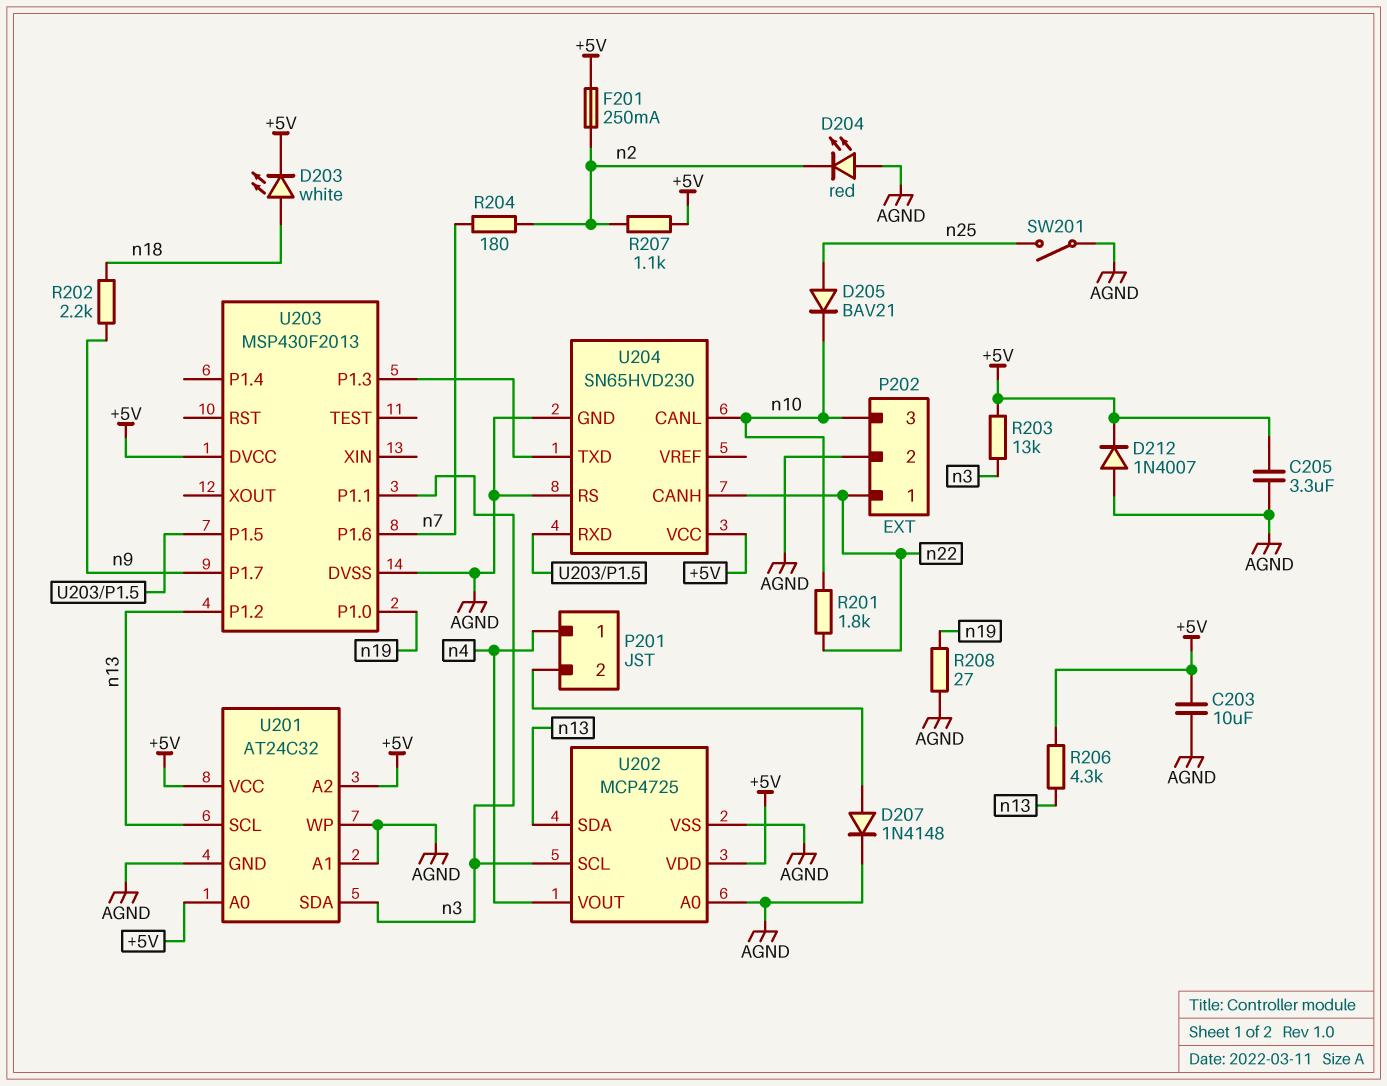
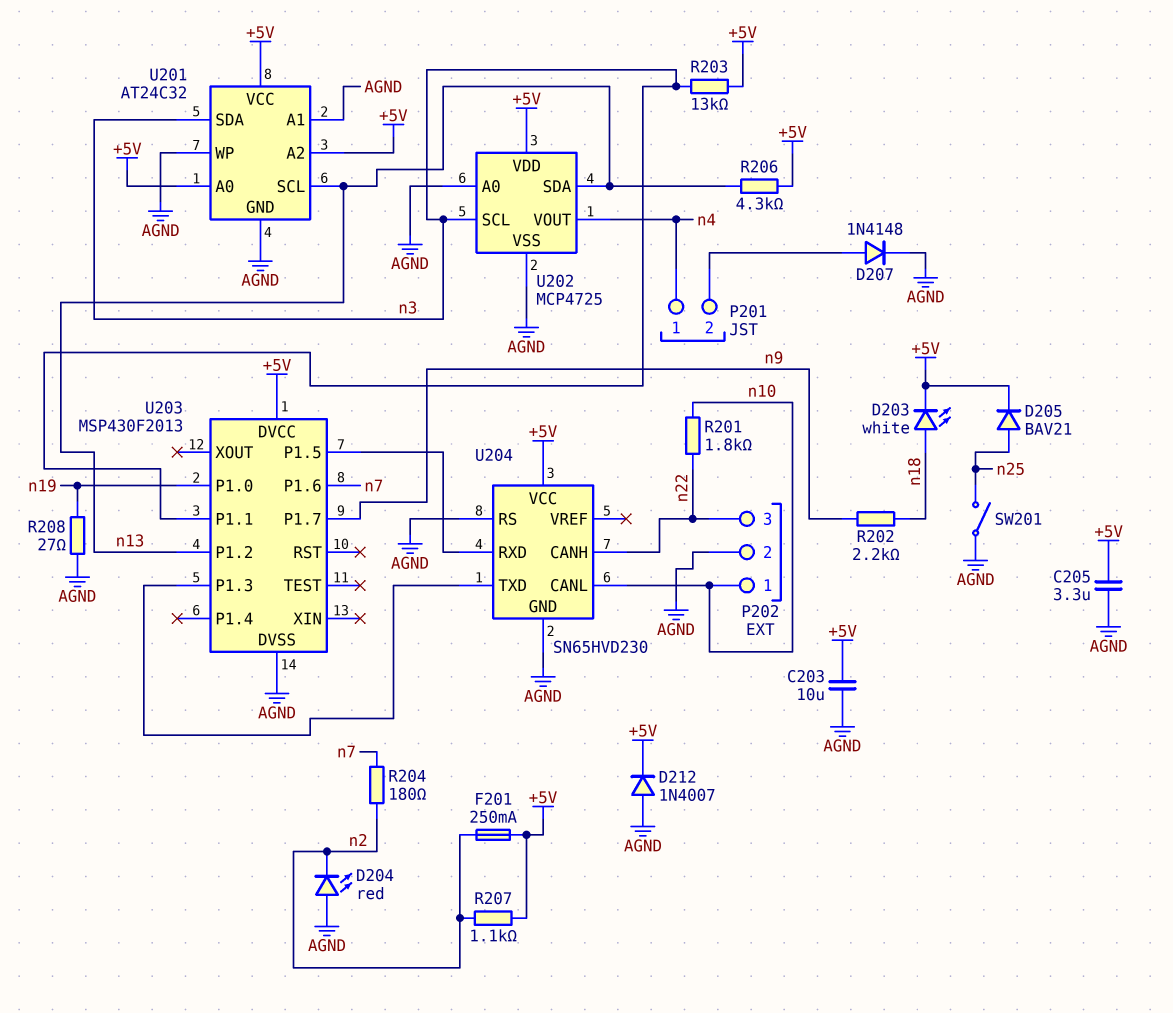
D205: diode BAV21 (A n25, K n10) -> diode BAV21 (A n25, K +5V)
P202 pin 1: n22 -> n10
P202 pin 3: n10 -> n22

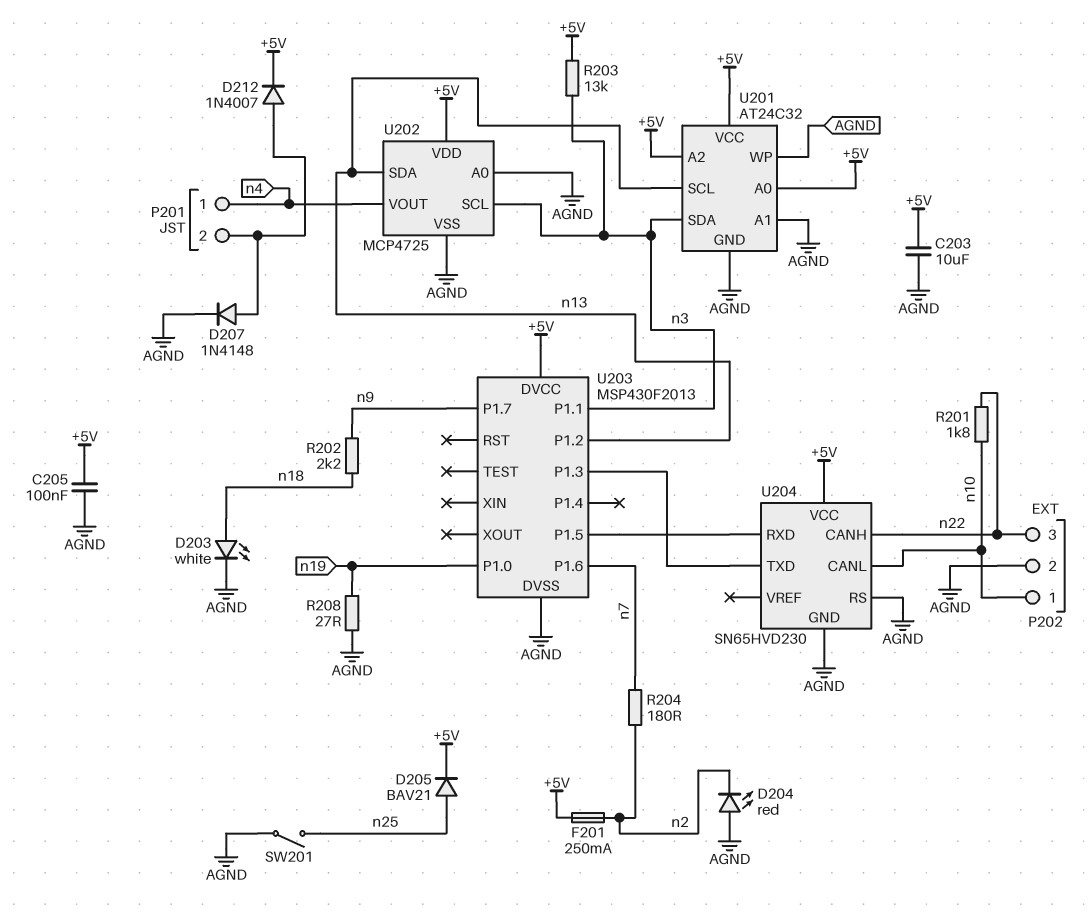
C205: 3.3uF (+5V, AGND) -> 100nF (+5V, AGND)
D203: LED white (A n18, K +5V) -> LED white (A n18, K AGND)
D212: diode 1N4007 (A AGND, K +5V) -> diode 1N4007 (A P201/2, K +5V)
R206: 4.3k (+5V, n13) -> none
R207: 1.1k (+5V, n2) -> none

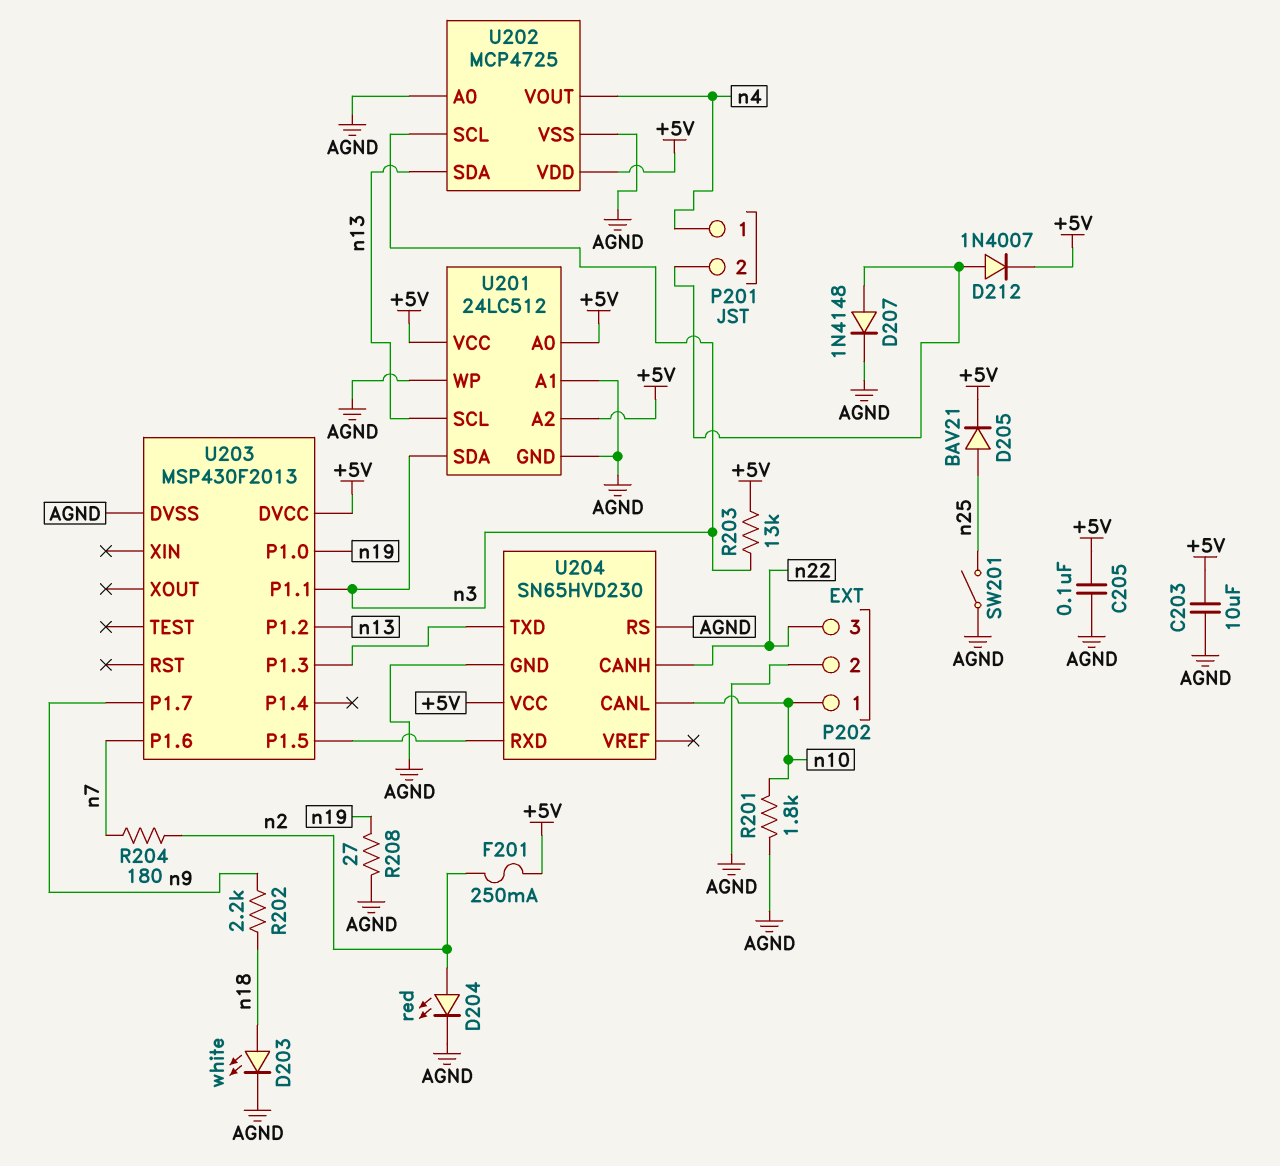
D204: LED red (A AGND, K n2) -> LED red (A n2, K AGND)
R201: 1.8k (n10, n22) -> 1.8k (AGND, n10)
U201: AT24C32 -> 24LC512

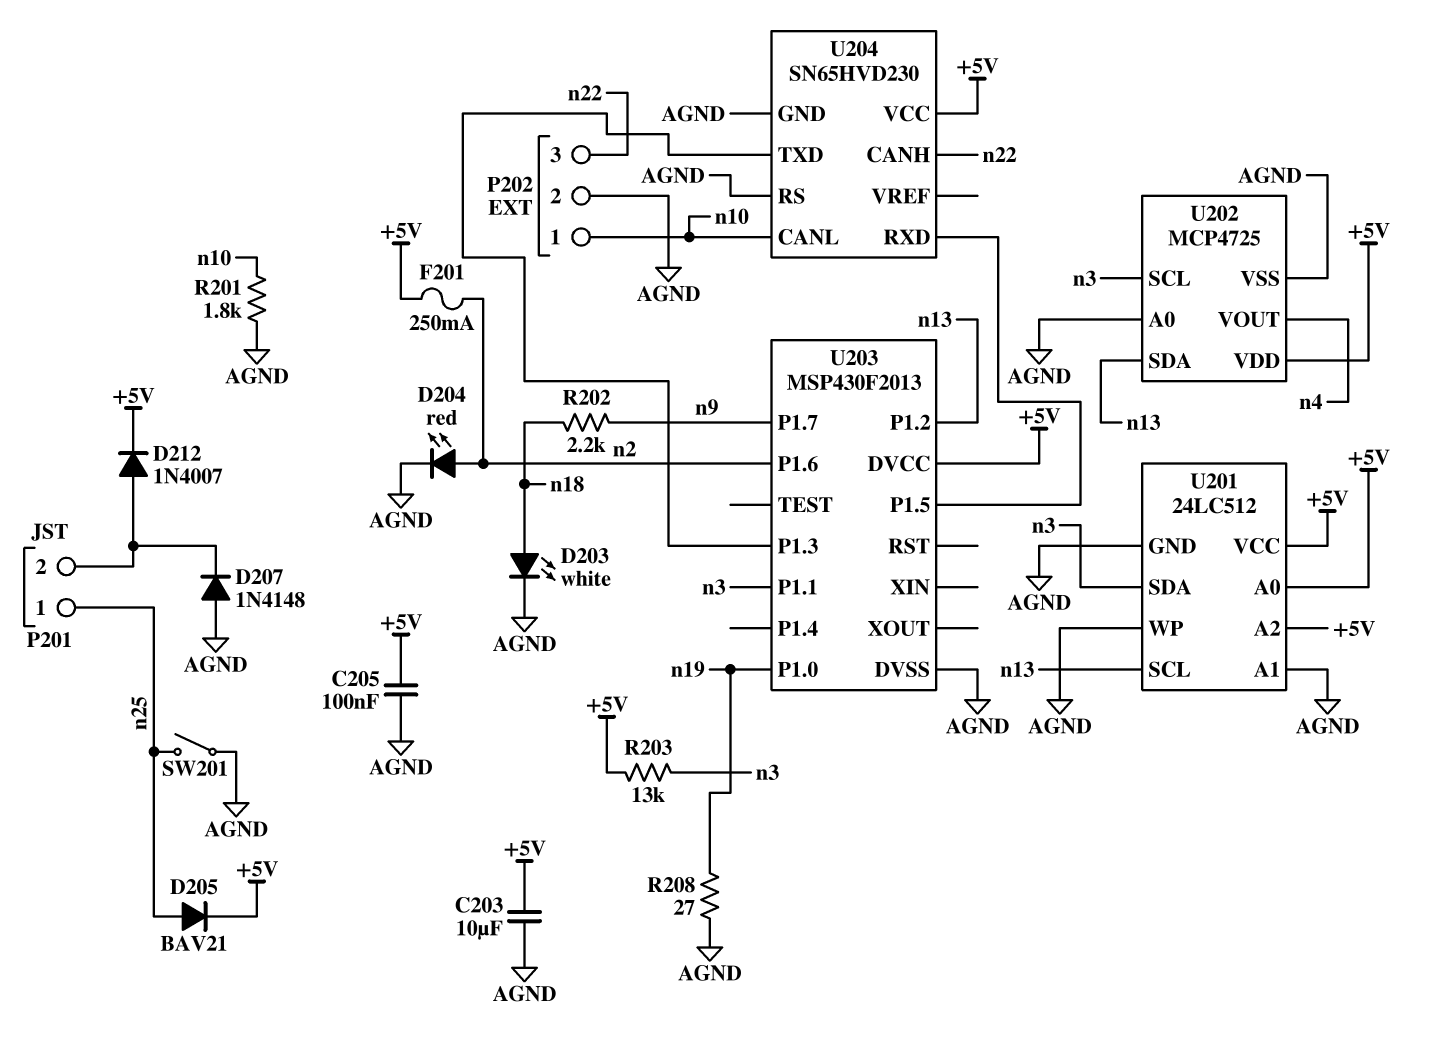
D207: diode 1N4148 (A P201/2, K AGND) -> diode 1N4148 (A AGND, K P201/2)
P201 pin 1: n4 -> n25
R204: 180 (n2, n7) -> none
U203 pin P1.6: n7 -> n2

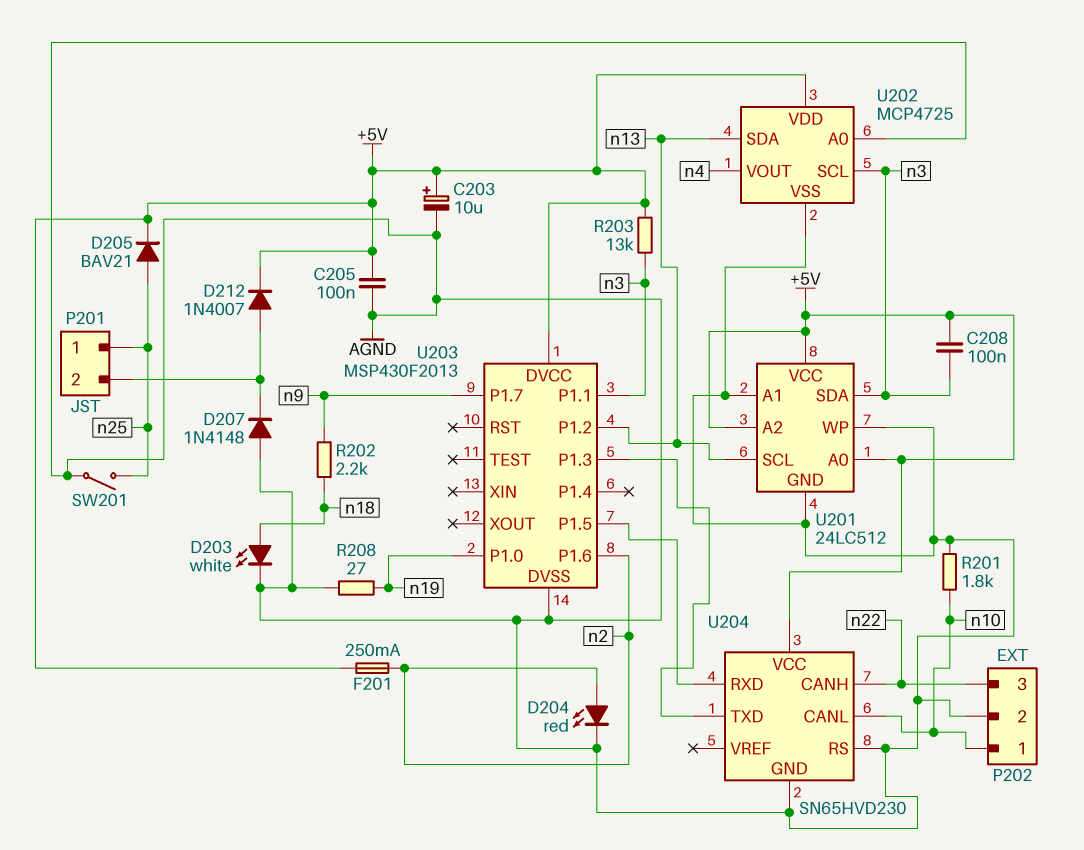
C203: 10uF (+5V, AGND) -> 10uF (plus +5V, minus AGND)
C208: none -> 100nF (+5V, n3)

